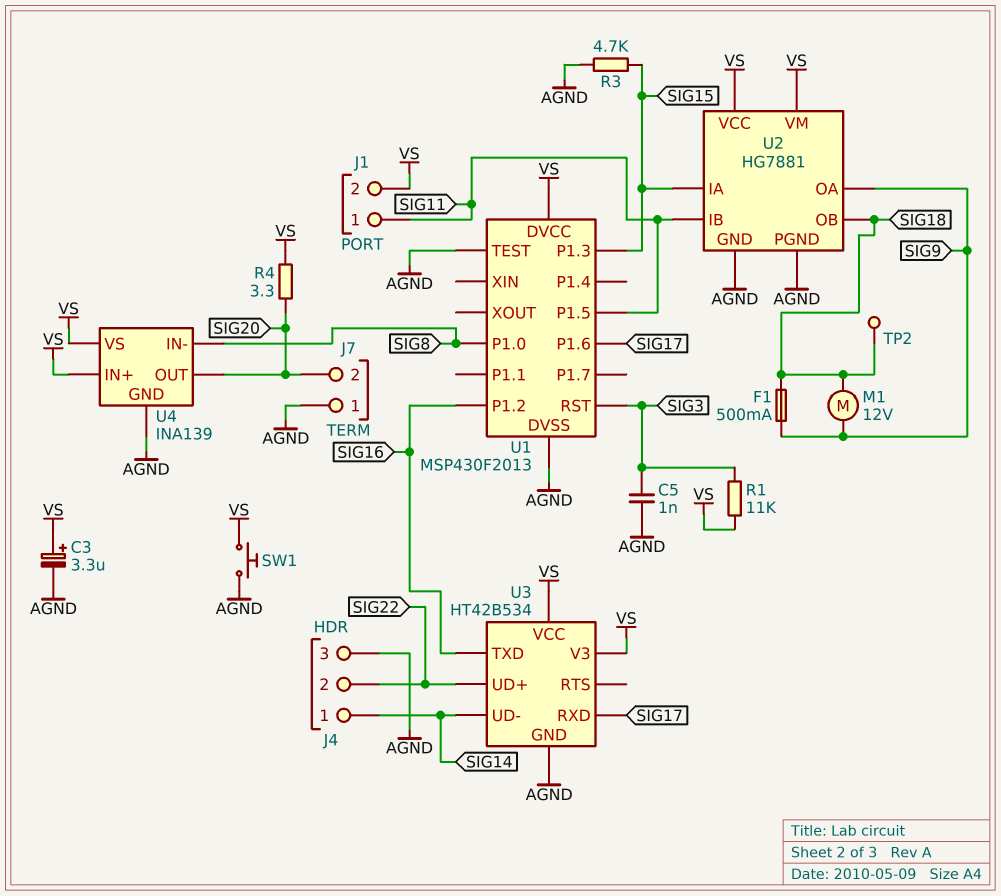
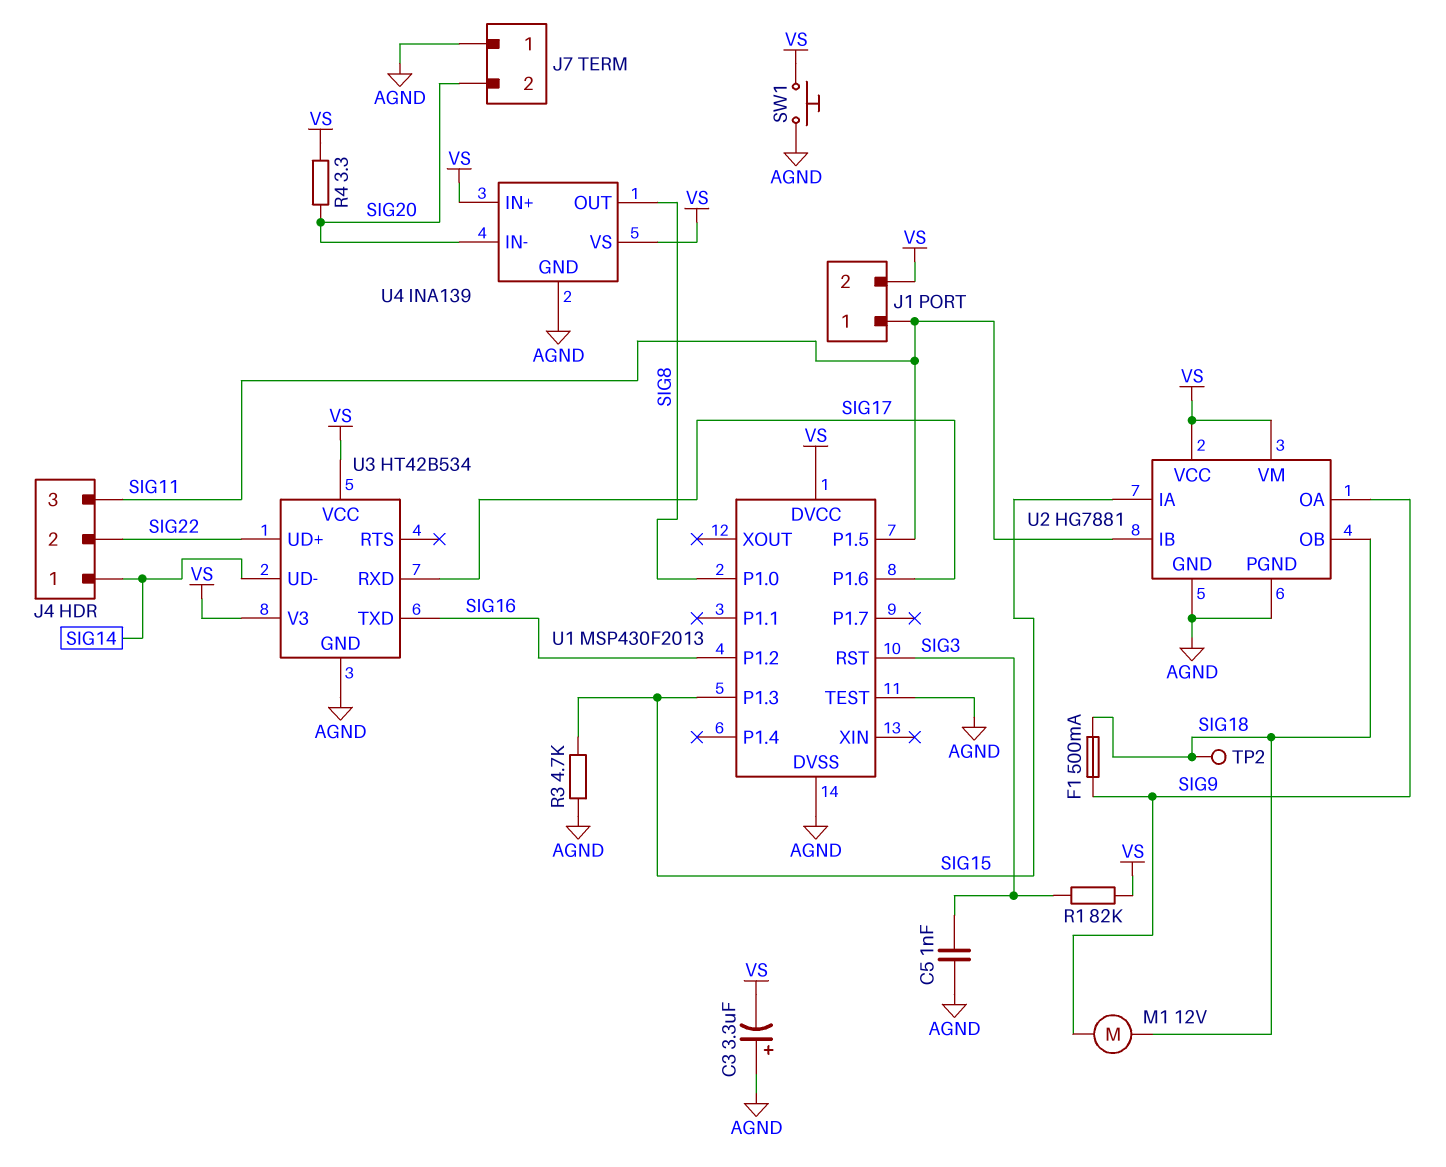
C3: 3.3uF (plus VS, minus AGND) -> 3.3uF (plus AGND, minus VS)
J4 pin 3: AGND -> SIG11
R1: 11k (SIG3, VS) -> 82k (SIG3, VS)
U4 pin IN-: SIG8 -> SIG20
U4 pin OUT: SIG20 -> SIG8

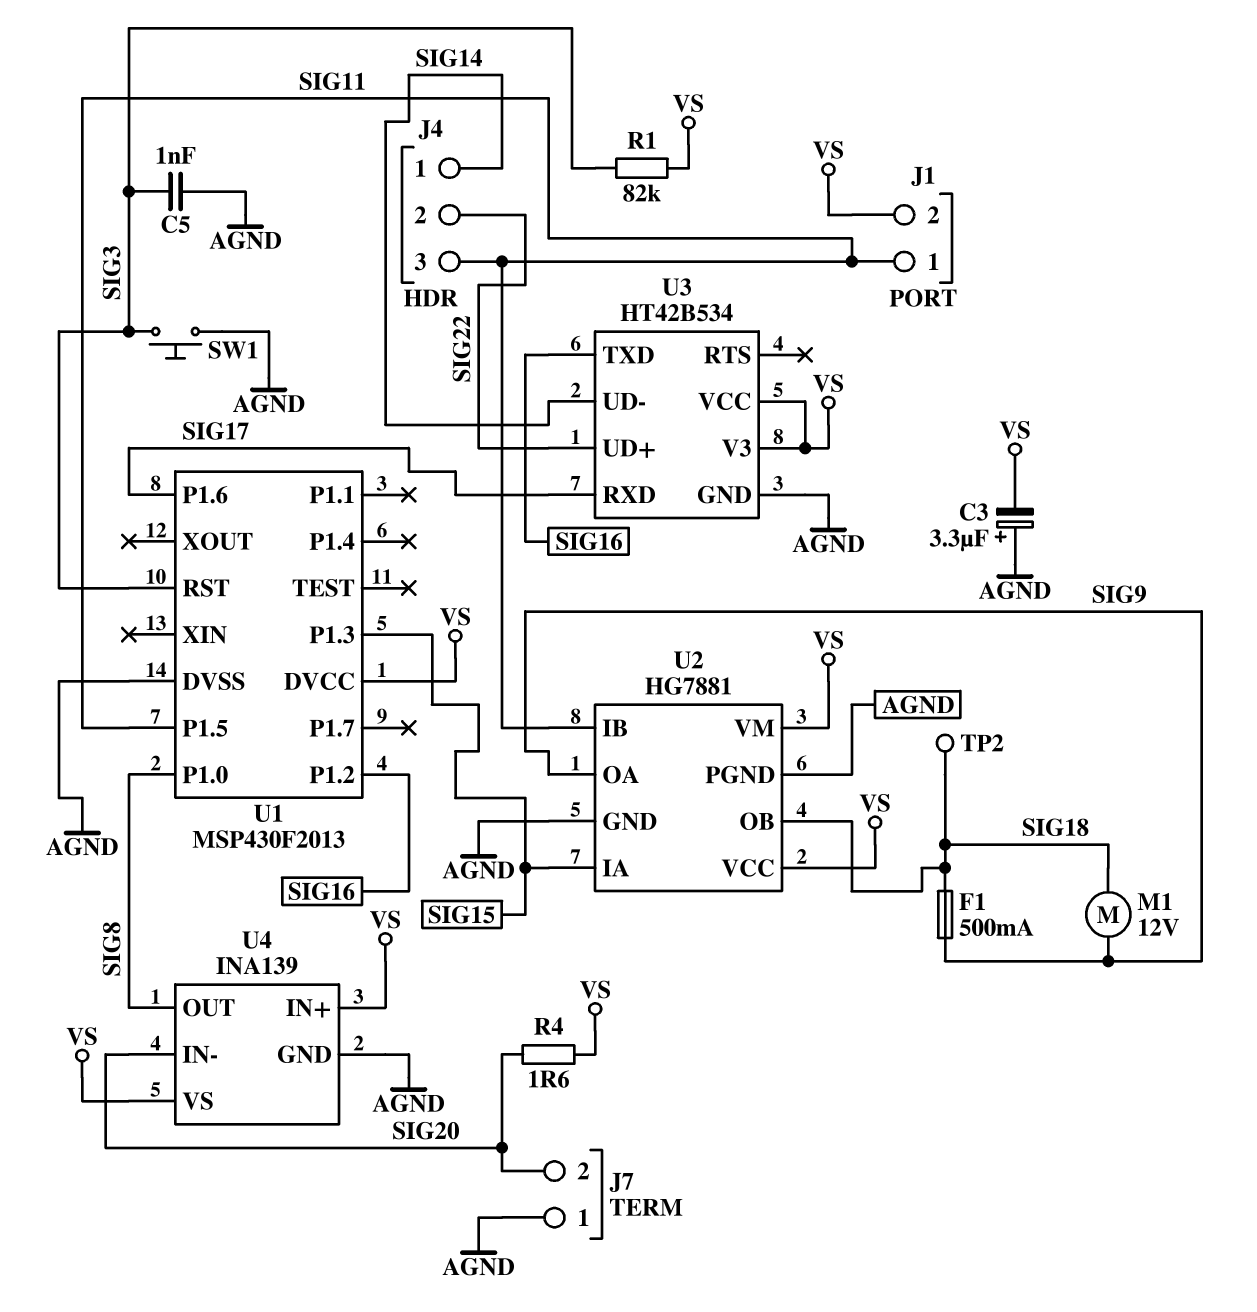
R3: 4.7k (AGND, SIG15) -> none
R4: 3.3 (SIG20, VS) -> 1.6 (SIG20, VS)
SW1: button (AGND, VS) -> button (AGND, SIG3)
U1 pin TEST: AGND -> none

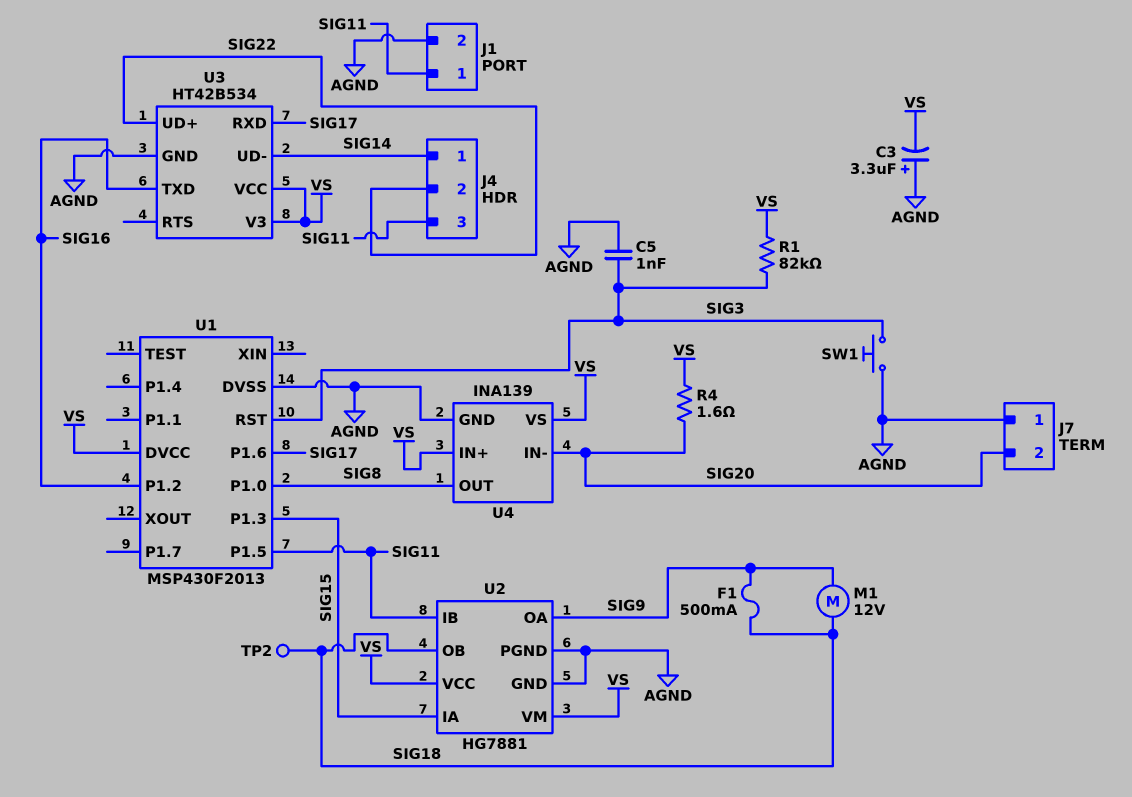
J1 pin 2: VS -> AGND

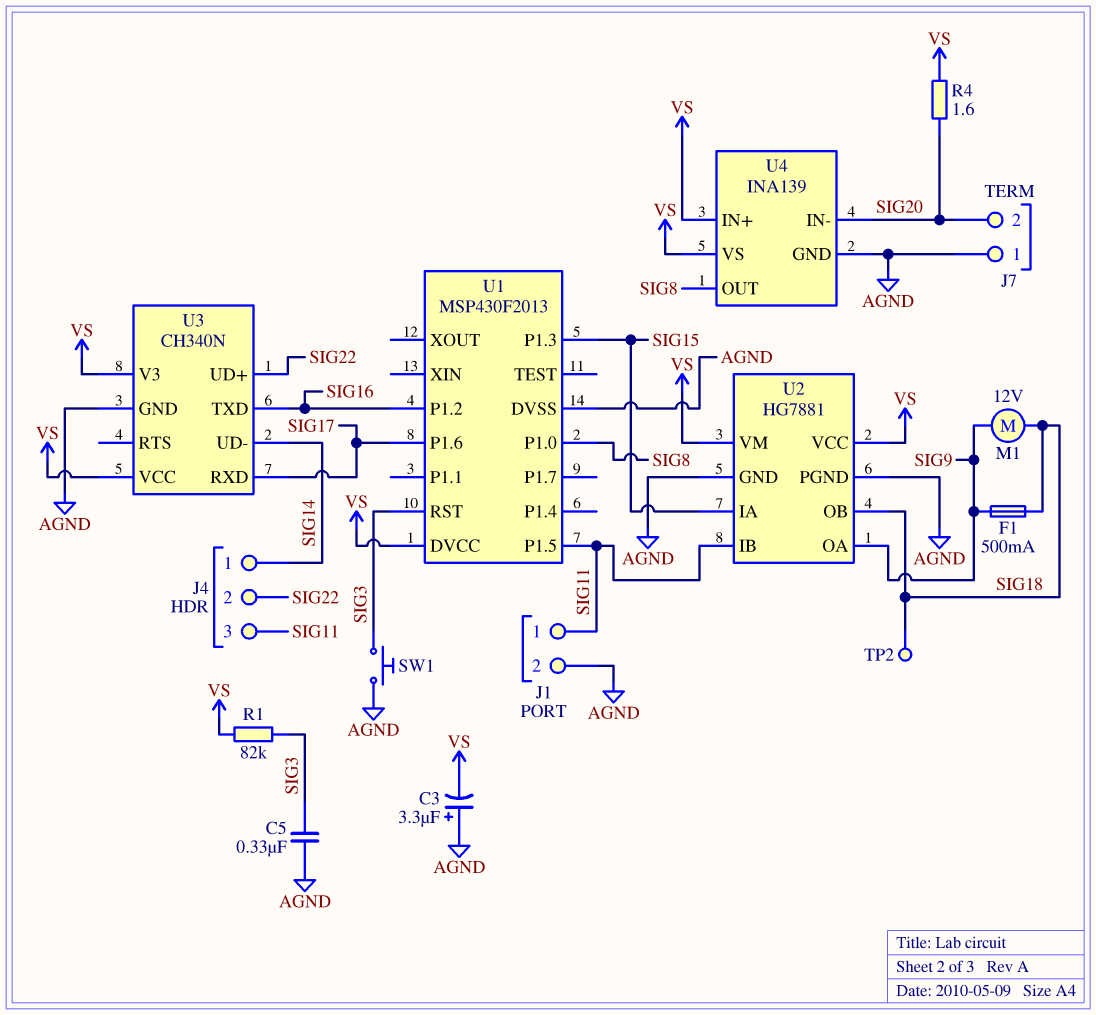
C5: 1nF (AGND, SIG3) -> 330nF (AGND, SIG3)
U3: HT42B534 -> CH340N

